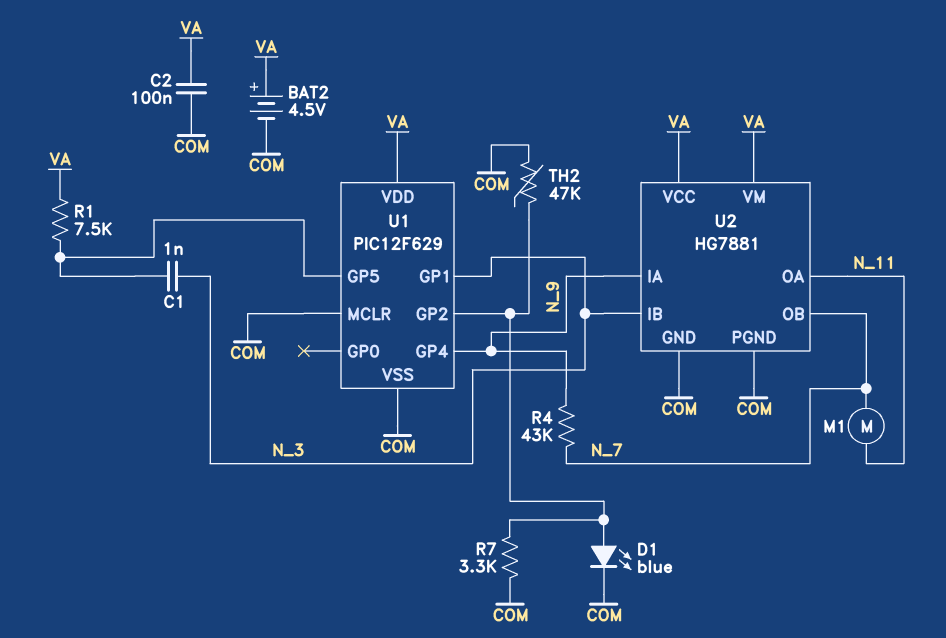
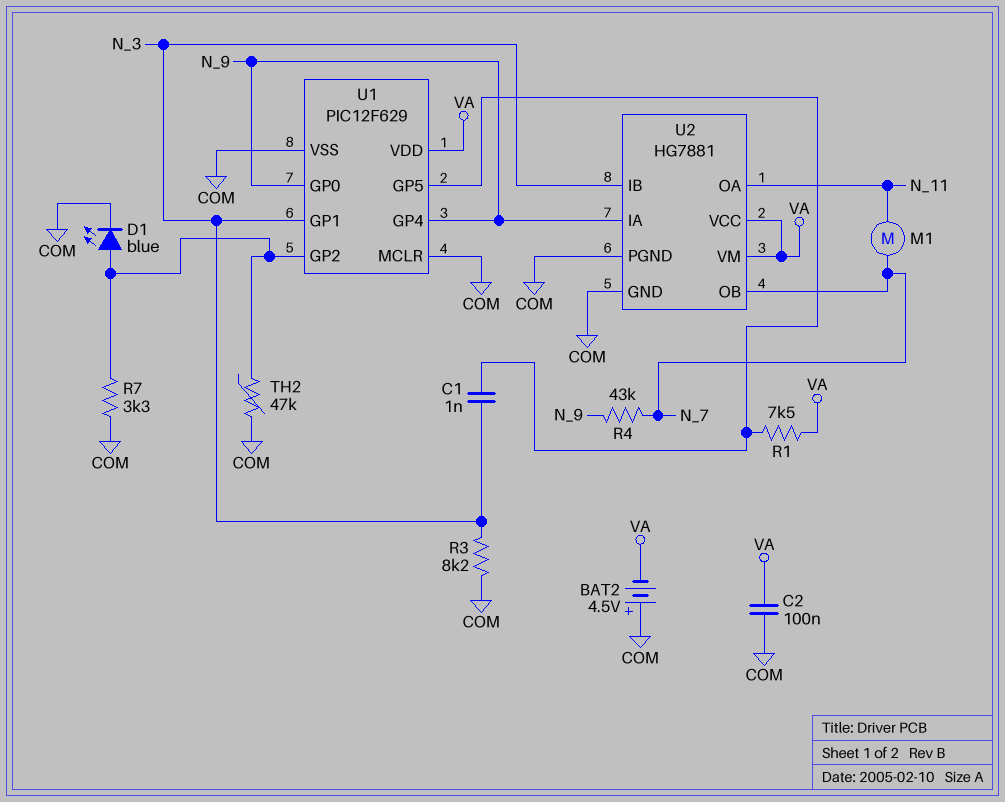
BAT2: 4.5V (plus VA, minus COM) -> 4.5V (plus COM, minus VA)
R3: none -> 8.2k (COM, N_3)
U1 pin GP0: none -> N_9

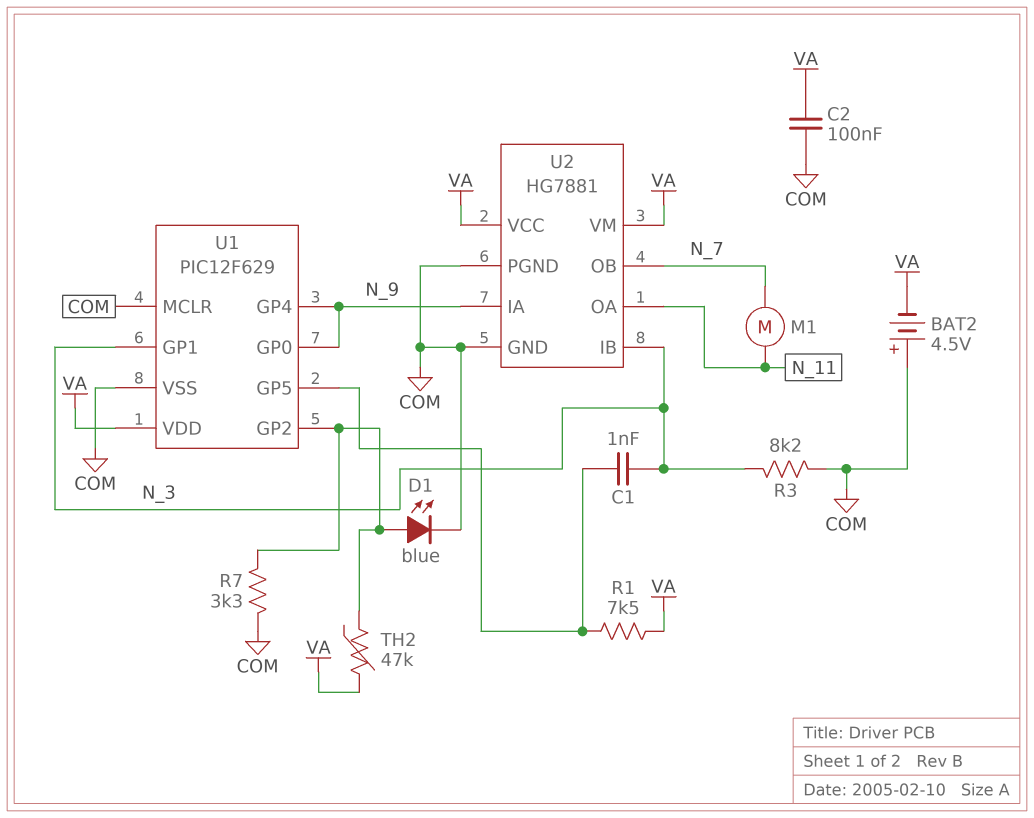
R4: 43k (N_7, N_9) -> none
TH2: 47k (COM, U1/GP2) -> 47k (U1/GP2, VA)

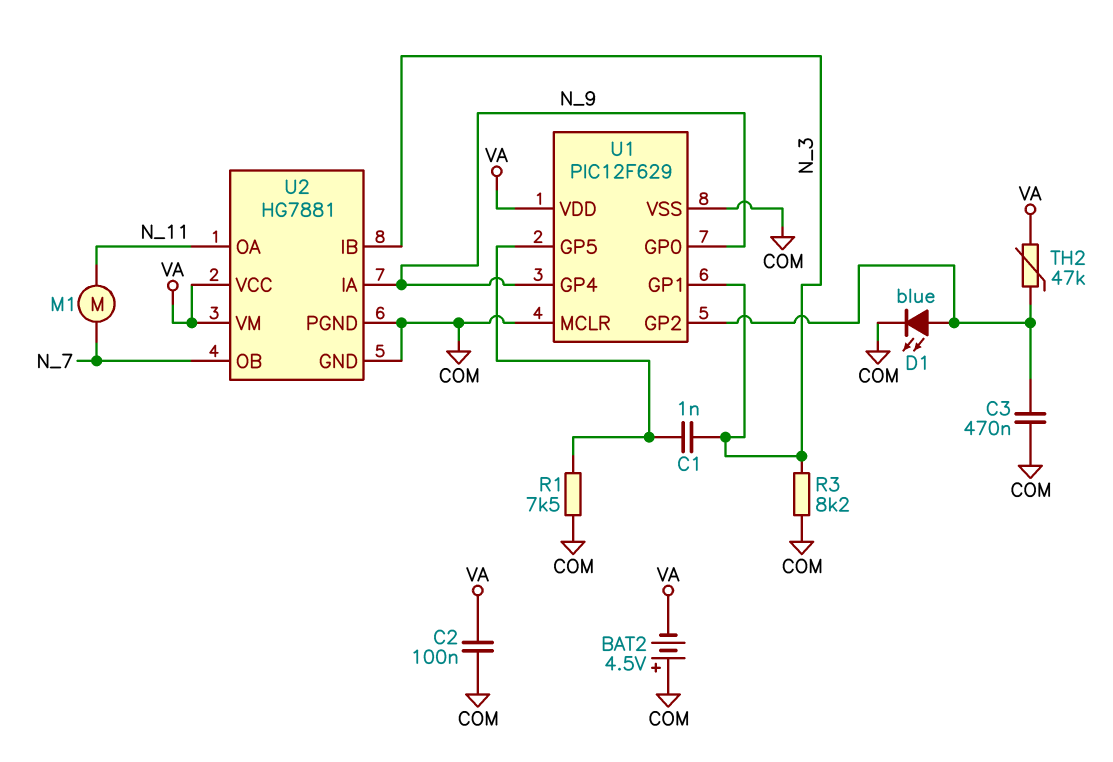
C3: none -> 470nF (COM, U1/GP2)
R1: 7.5k (U1/GP5, VA) -> 7.5k (COM, U1/GP5)
R7: 3.3k (COM, U1/GP2) -> none

